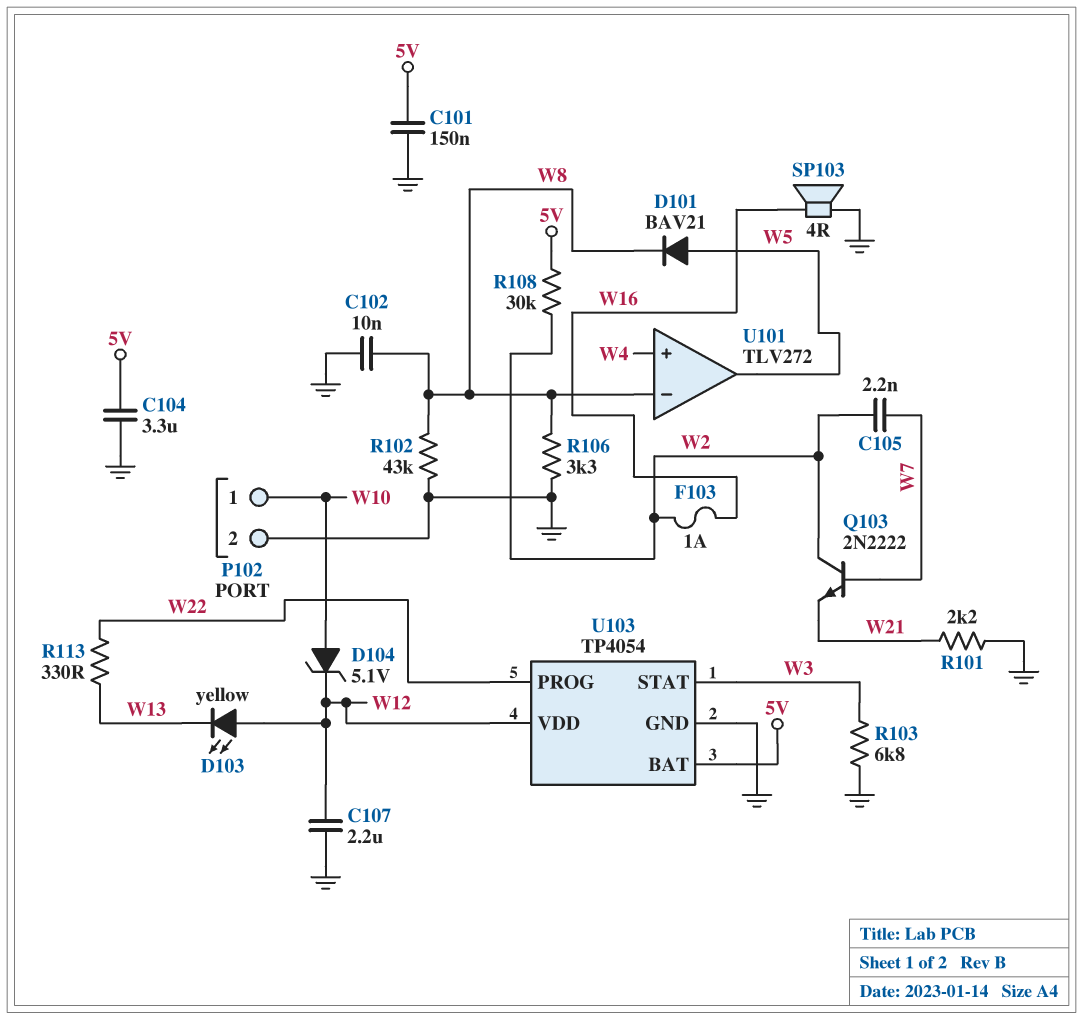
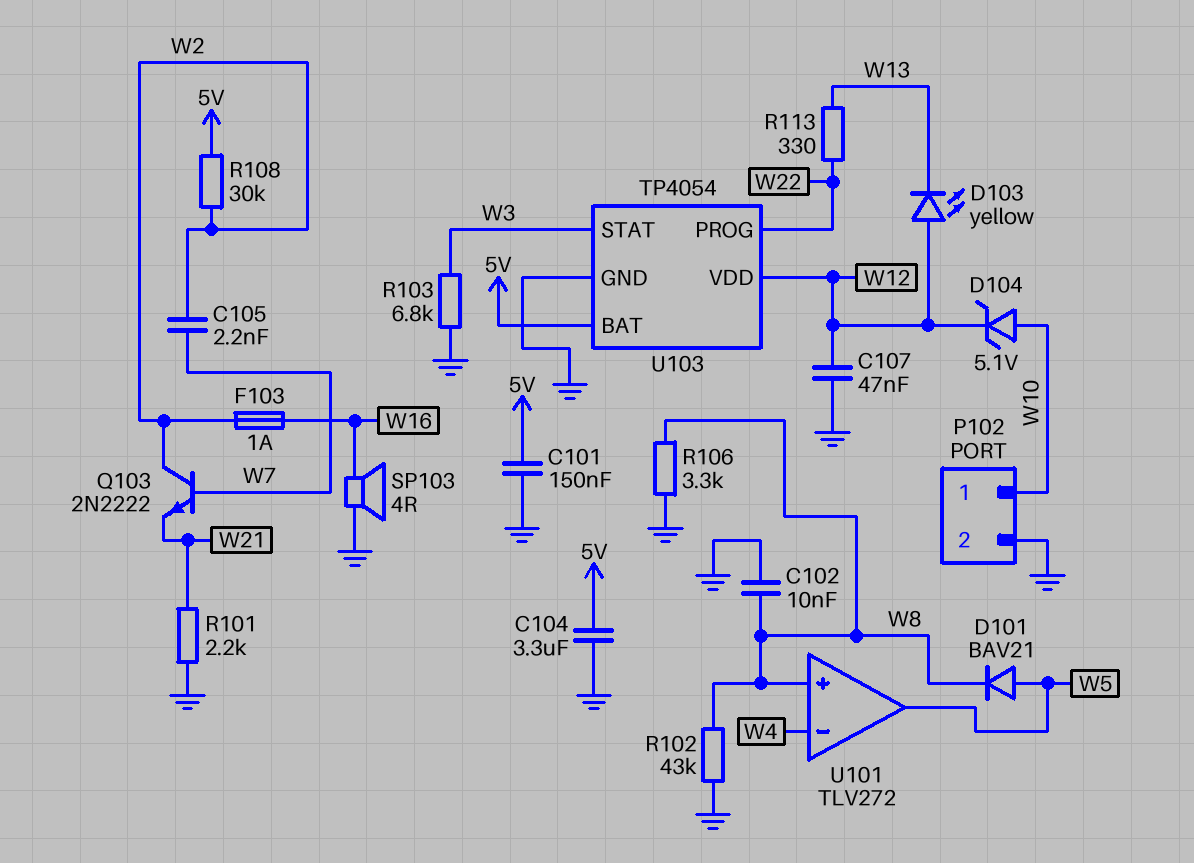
C107: 2.2uF (GND, W12) -> 47nF (GND, W12)
U101 pin in+: W4 -> W8
U101 pin in-: W8 -> W4

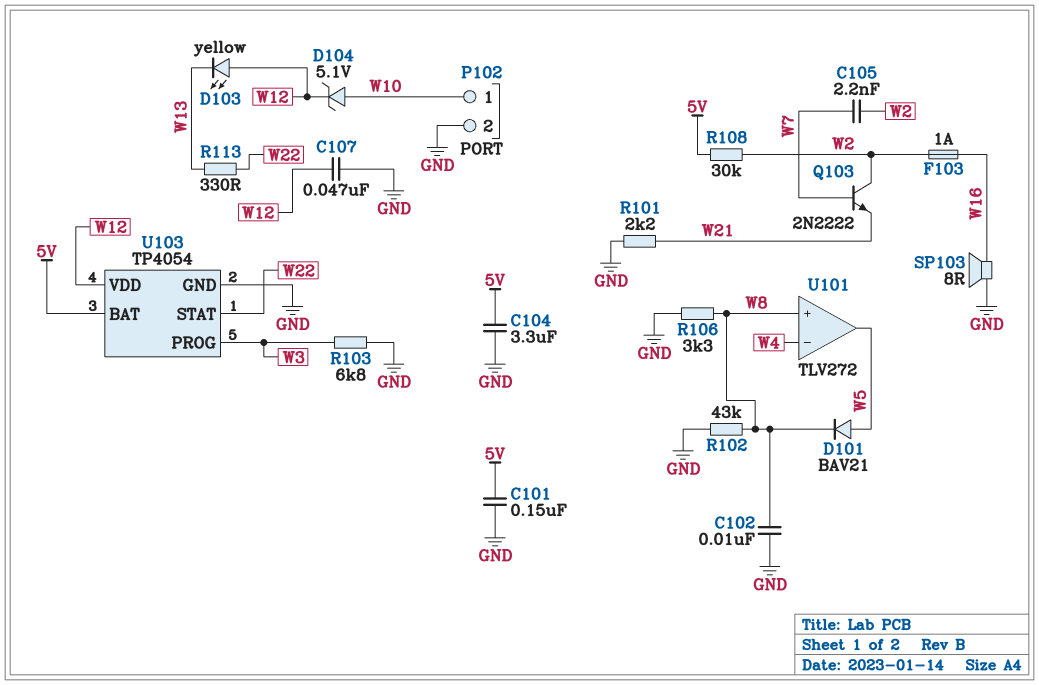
SP103: speaker 4R (GND, W16) -> speaker 8R (GND, W16)
U103 pin PROG: W22 -> W3
U103 pin STAT: W3 -> W22

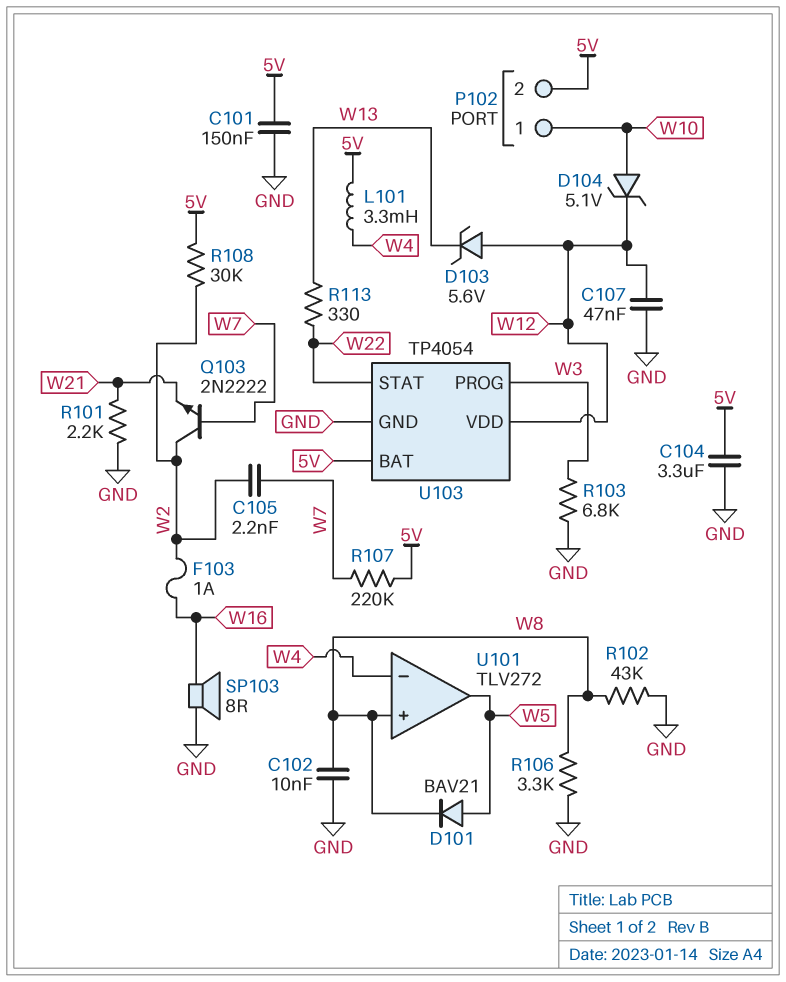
D103: LED yellow (A W12, K W13) -> zener 5.6V (A W12, K W13)
L101: none -> 3.3mH (5V, W4)
P102 pin 2: GND -> 5V
R107: none -> 220k (5V, W7)

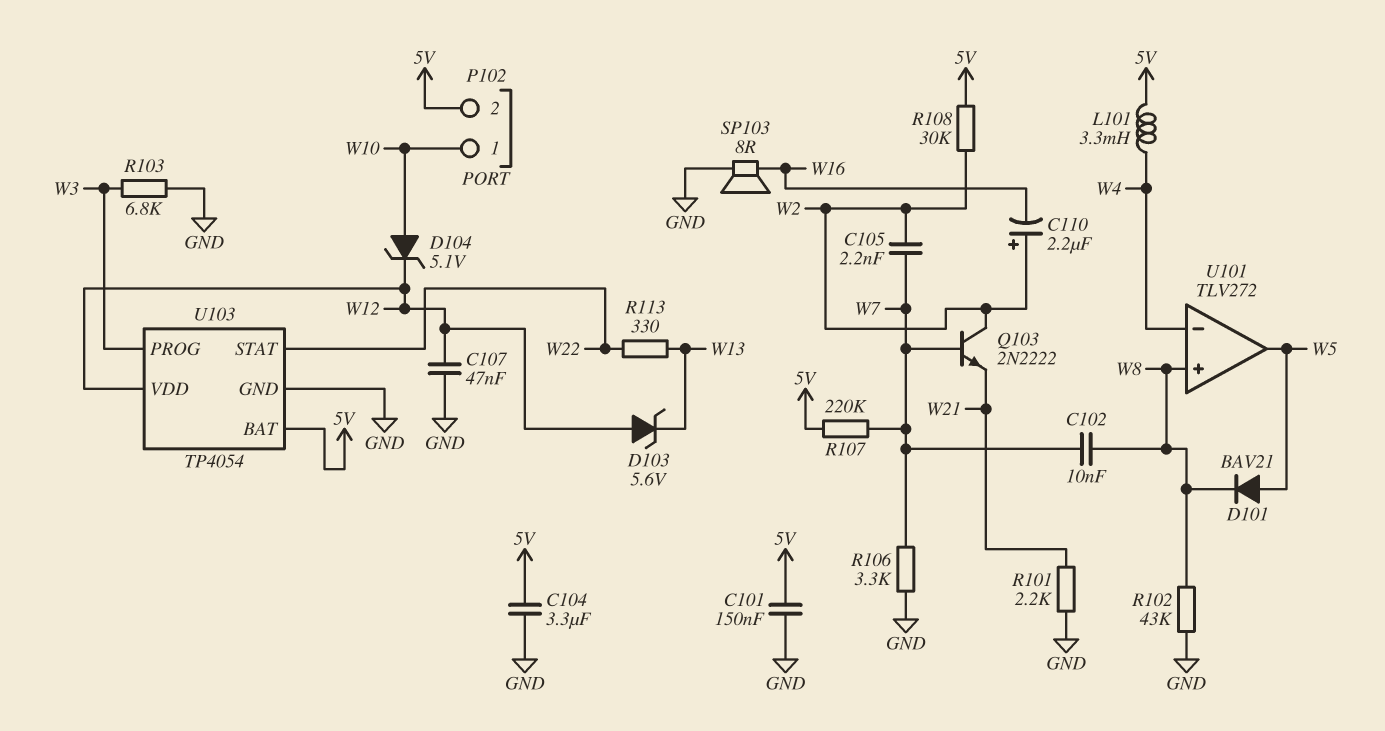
C102: 10nF (GND, W8) -> 10nF (W7, W8)
C110: none -> 2.2uF (plus W2, minus W16)
F103: 1A (W2, W16) -> none
R106: 3.3k (GND, W8) -> 3.3k (GND, W7)

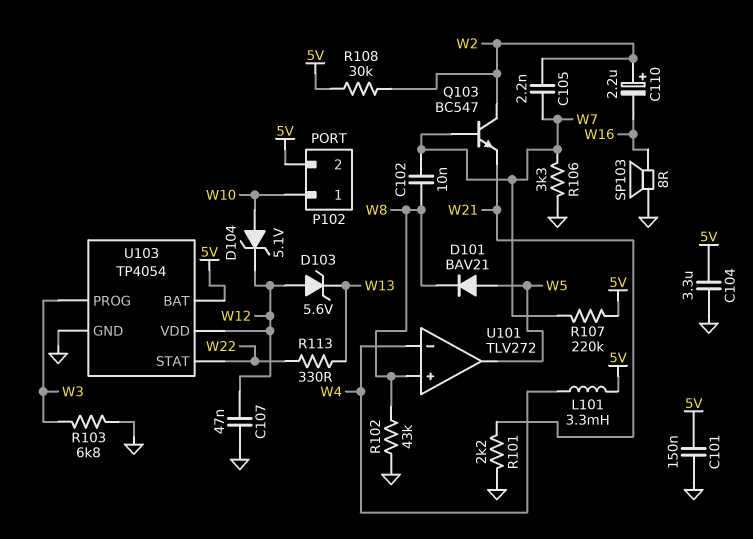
Q103: NPN 2N2222 (B W7, C W2, E W21) -> NPN BC547 (B W7, C W2, E W21)

